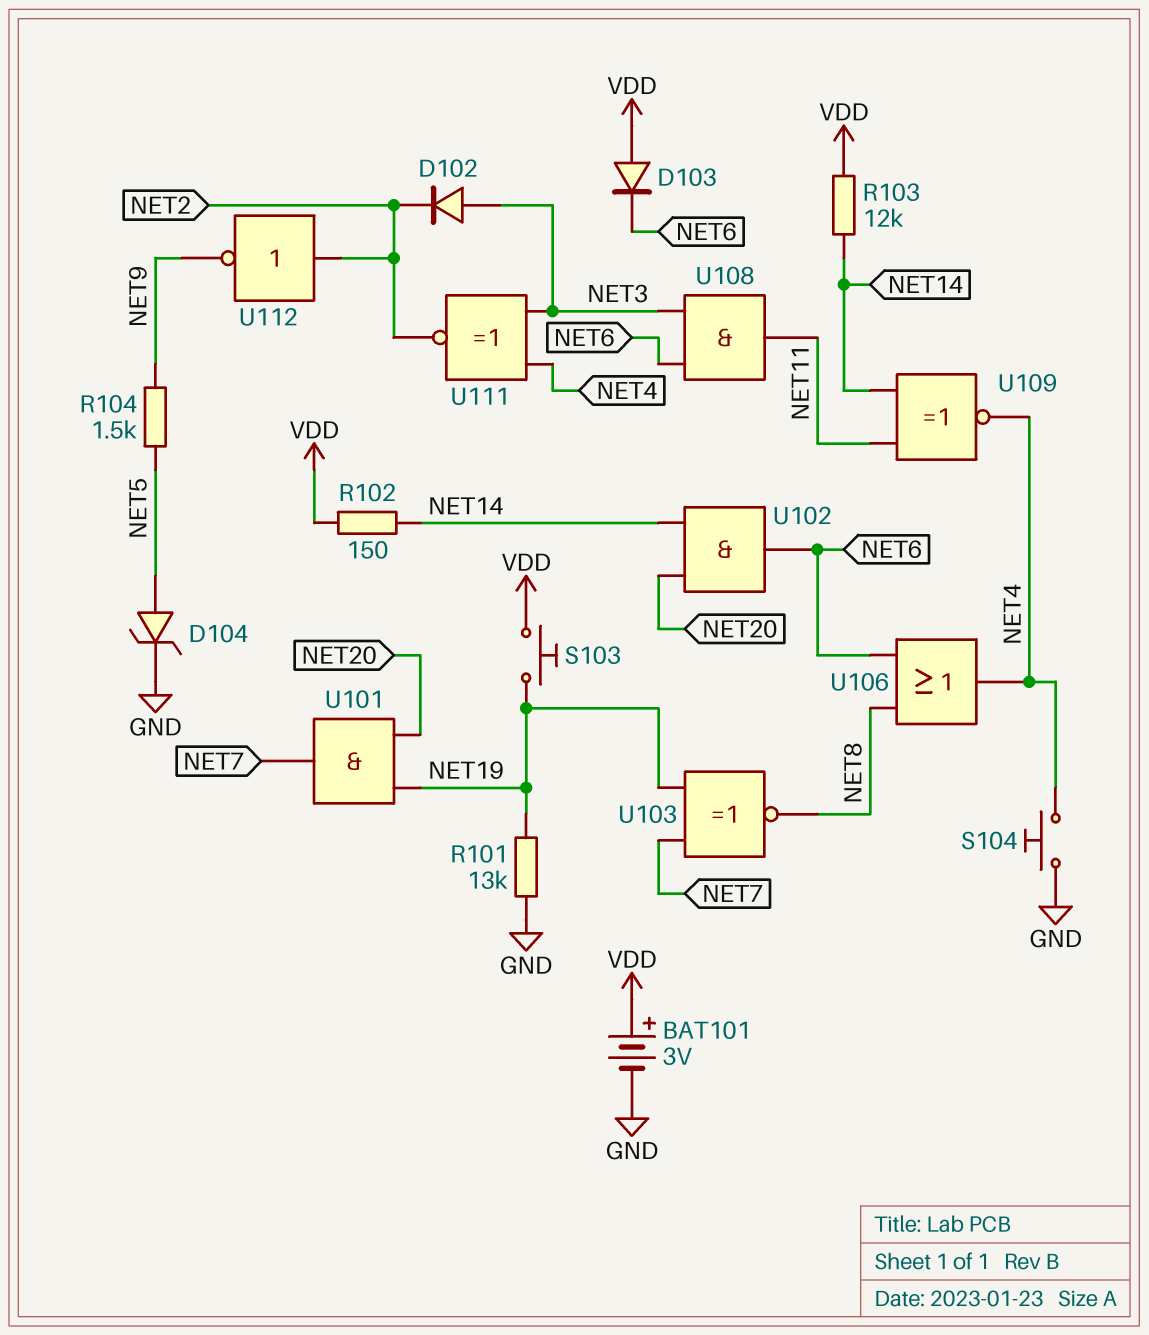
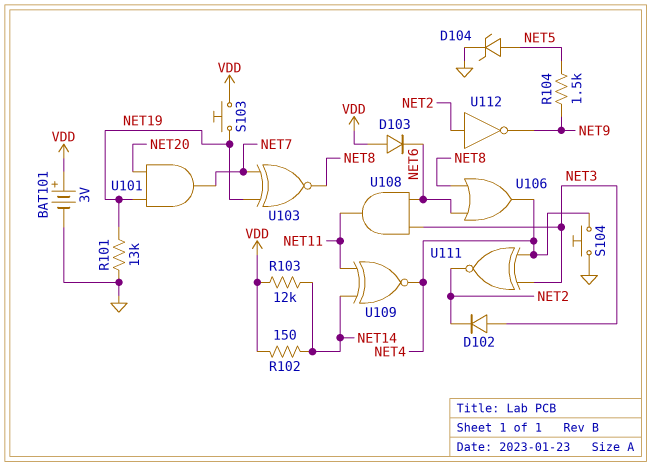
U102: AND (in NET14, in NET20, out NET6) -> none

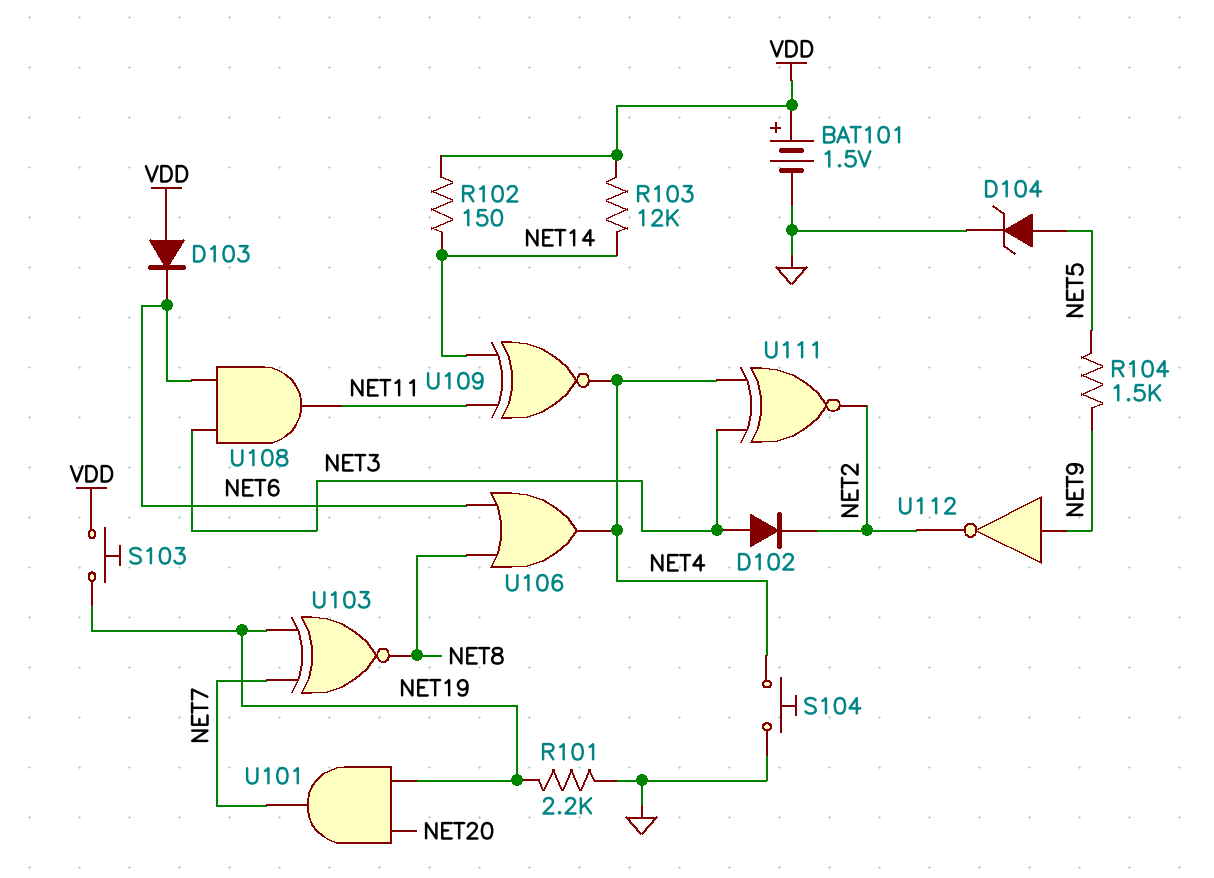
BAT101: 3V (plus VDD, minus GND) -> 1.5V (plus VDD, minus GND)
R101: 13k (GND, NET19) -> 2.2k (GND, NET19)
U112: NOT (in NET2, out NET9) -> NOT (in NET9, out NET2)

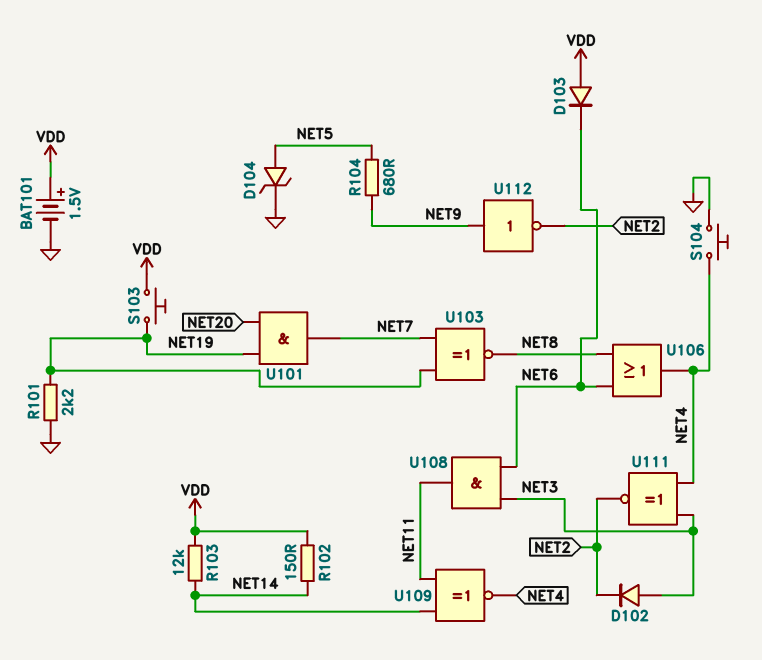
R104: 1.5k (NET5, NET9) -> 680 (NET5, NET9)

